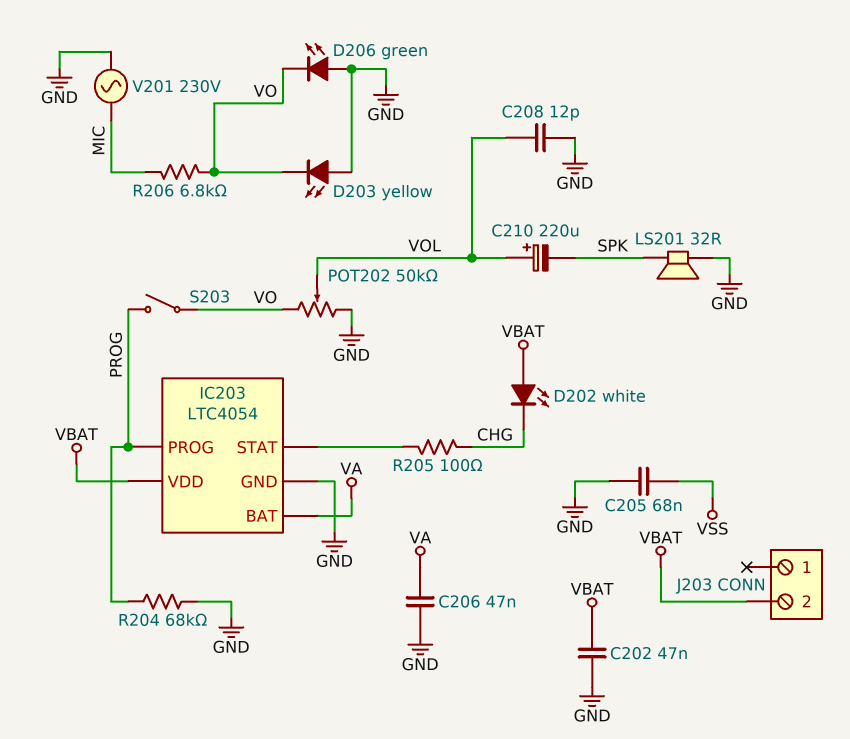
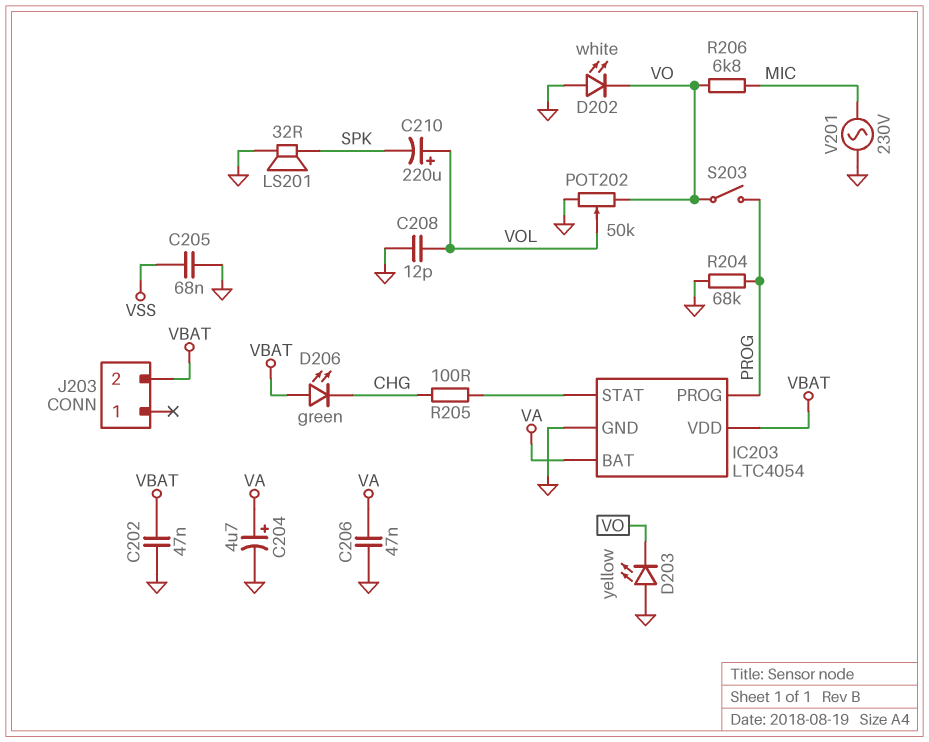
C204: none -> 4.7uF (plus VA, minus GND)
D202: LED white (A VBAT, K CHG) -> LED white (A GND, K VO)
D206: LED green (A GND, K VO) -> LED green (A VBAT, K CHG)

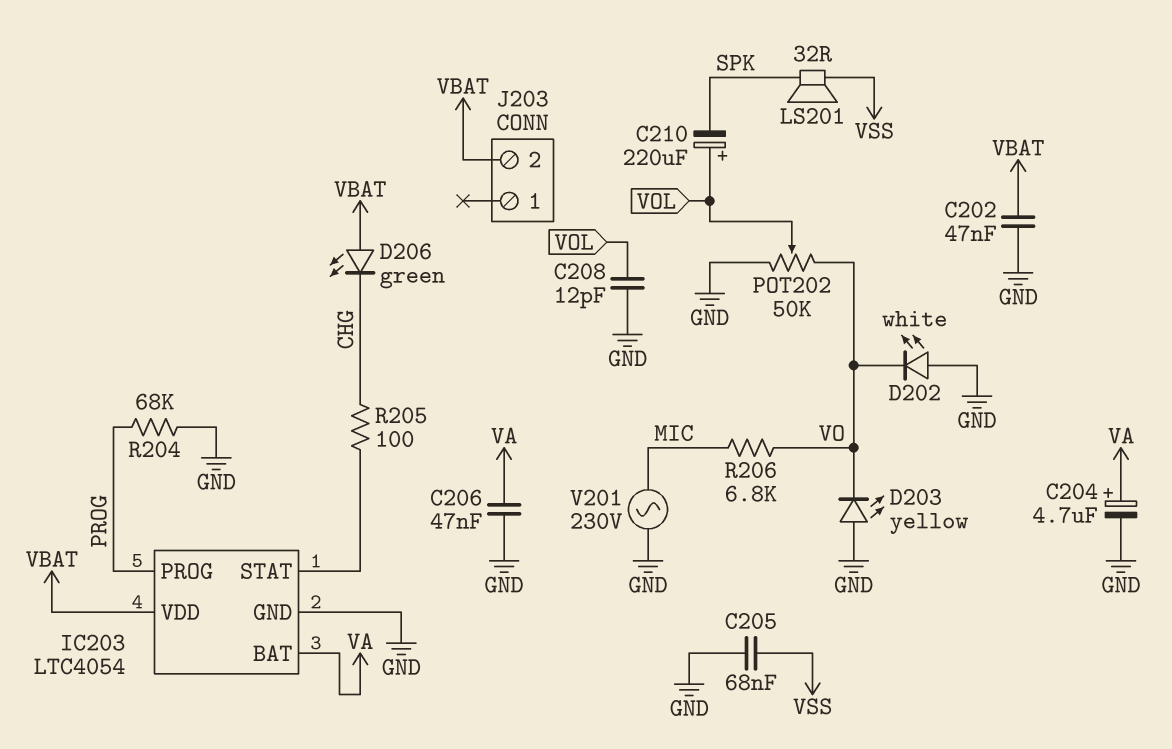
LS201: speaker 32R (GND, SPK) -> speaker 32R (SPK, VSS)
S203: switch (PROG, VO) -> none

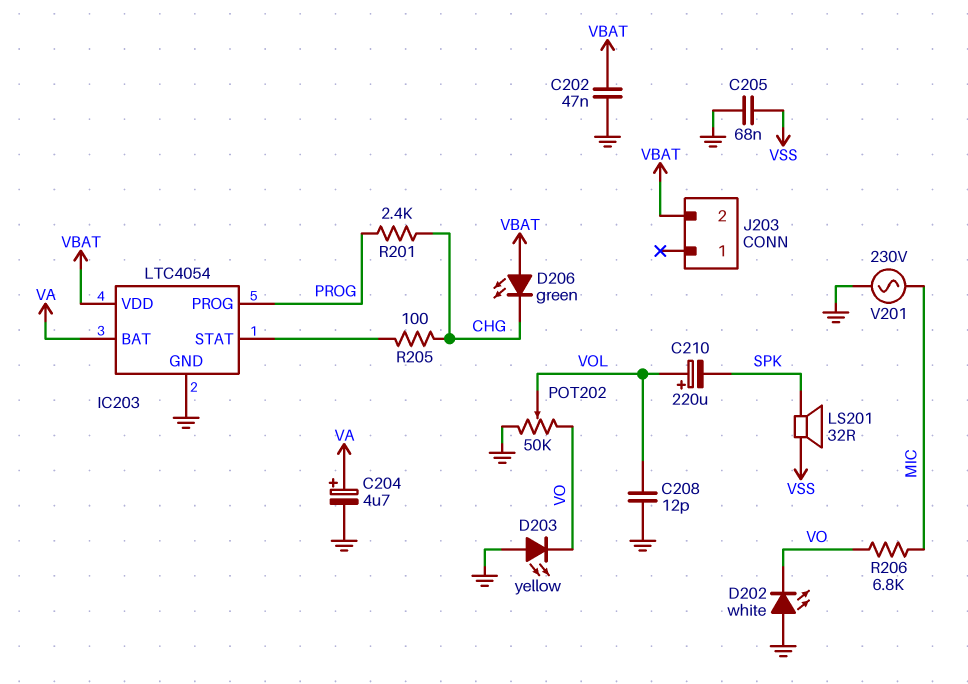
C206: 47nF (GND, VA) -> none
R201: none -> 2.4k (CHG, PROG)
R204: 68k (GND, PROG) -> none

